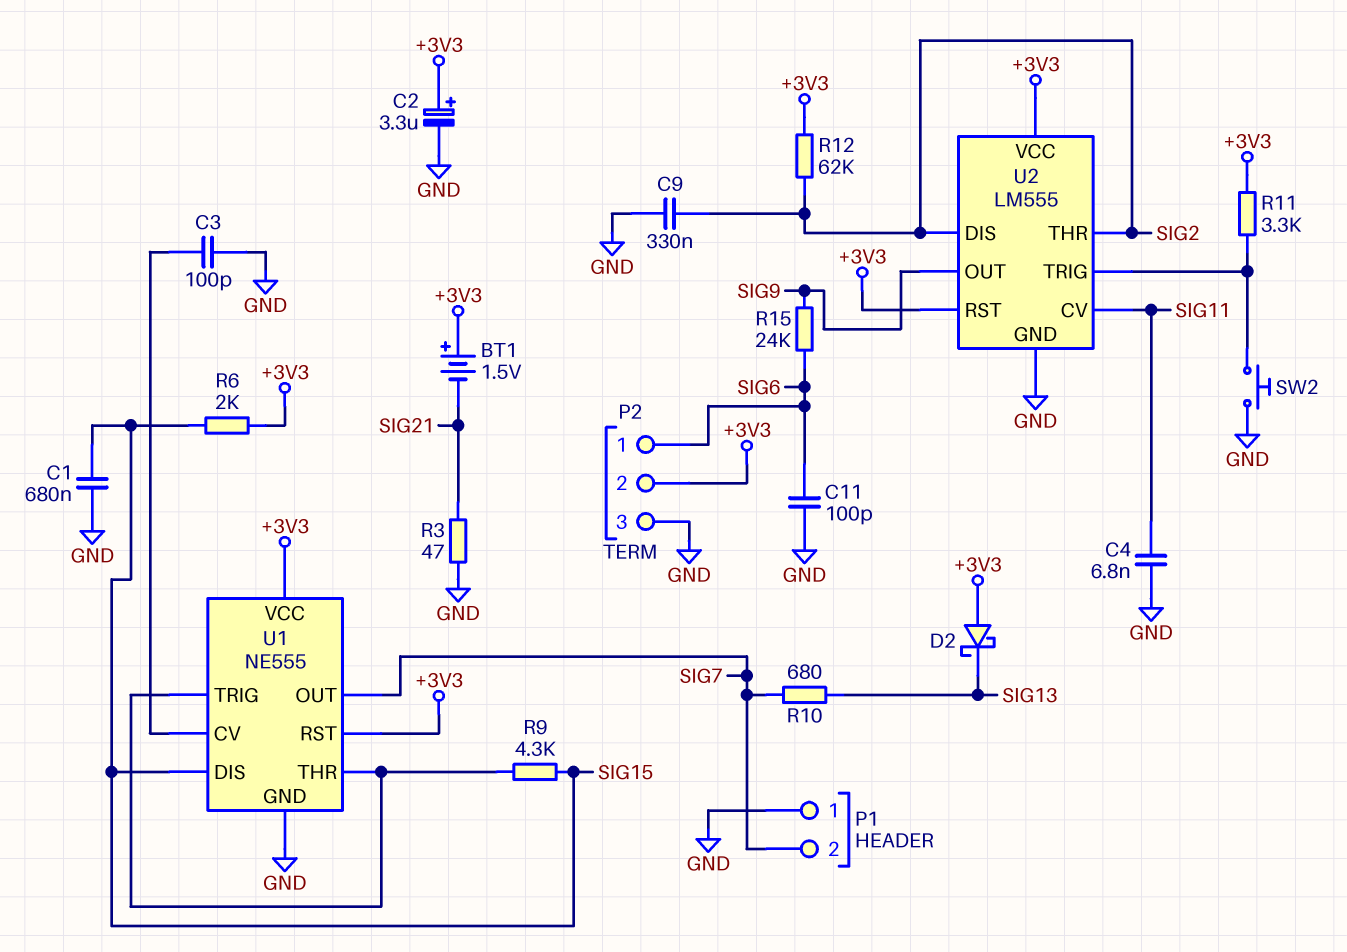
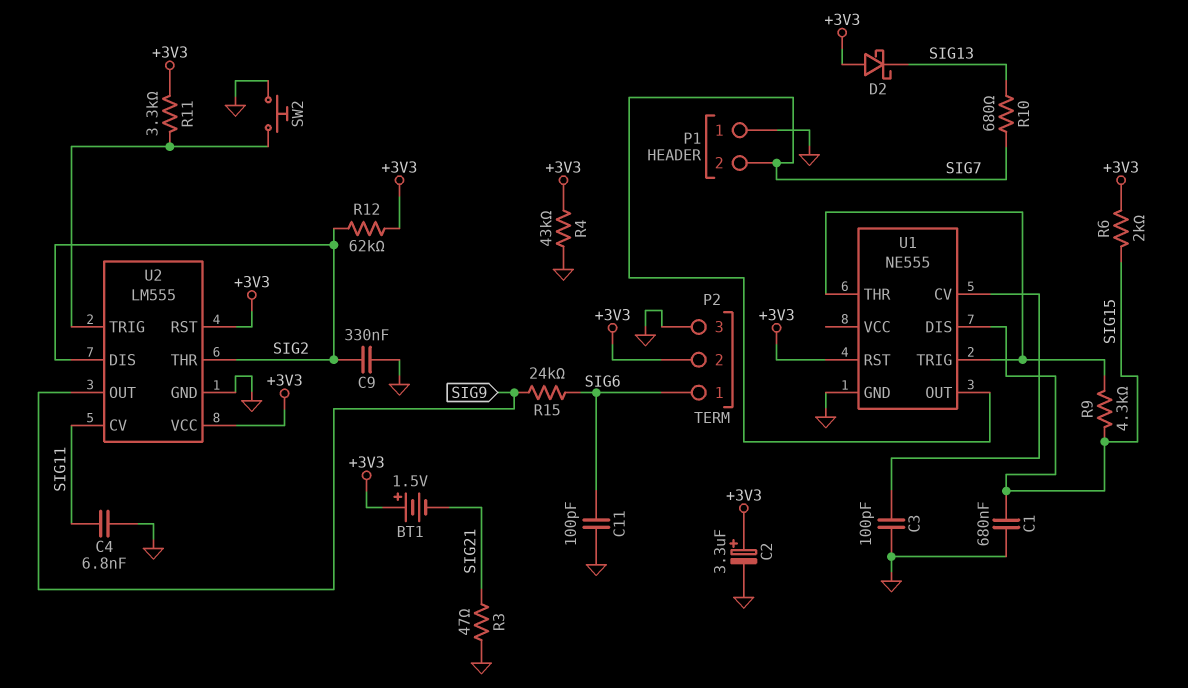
R4: none -> 43k (+3V3, GND)
U1 pin VCC: +3V3 -> none

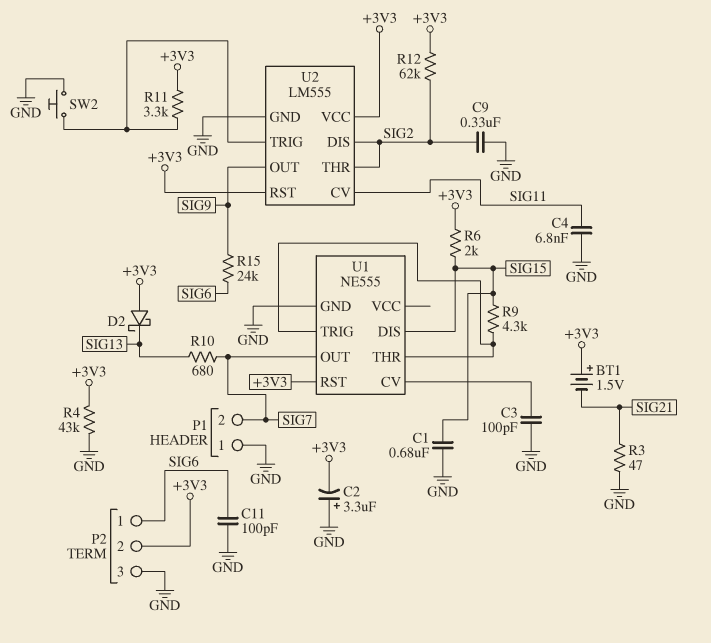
C2: 3.3uF (plus +3V3, minus GND) -> 3.3uF (plus GND, minus +3V3)

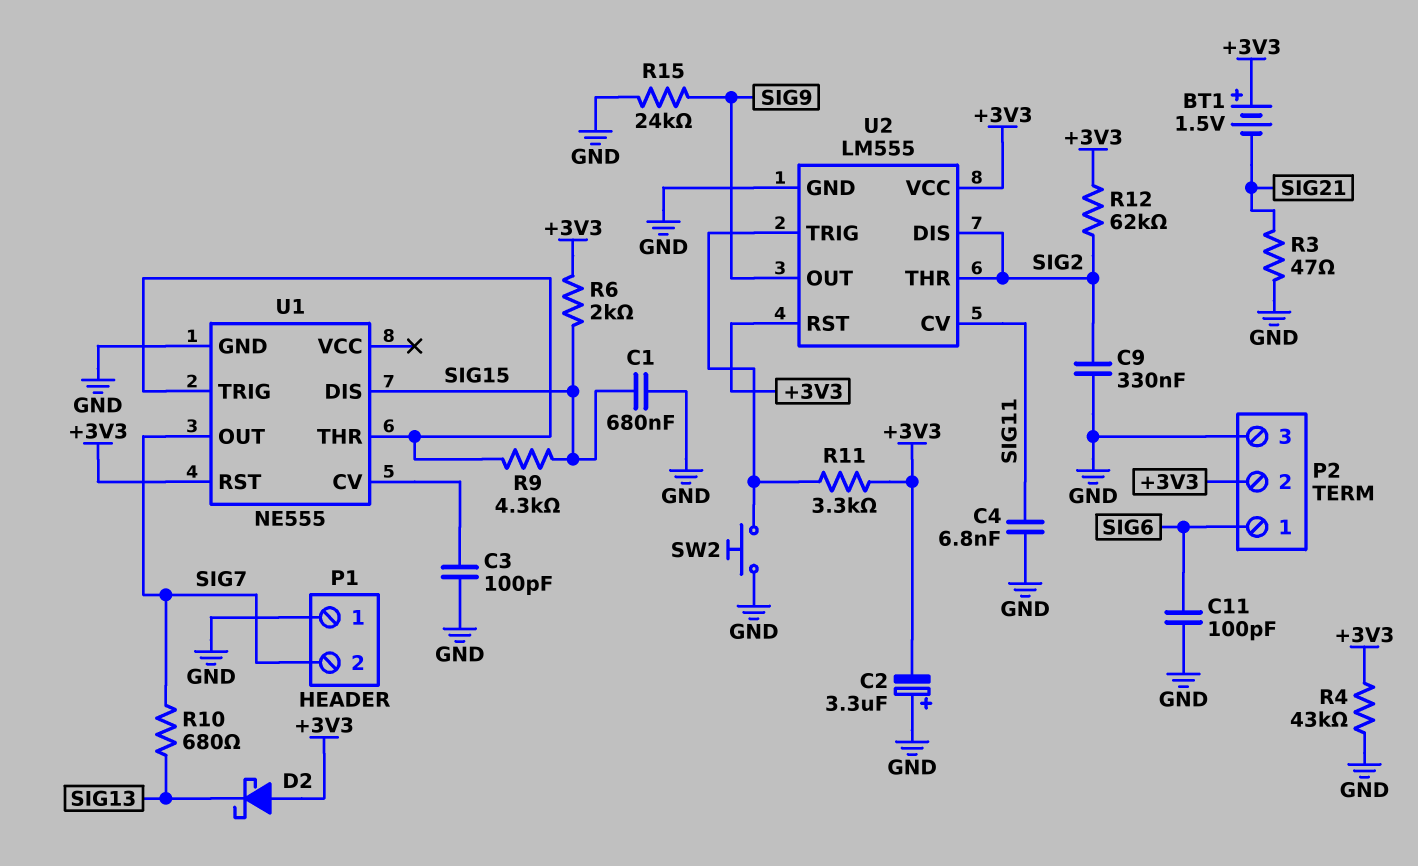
R15: 24k (SIG6, SIG9) -> 24k (GND, SIG9)

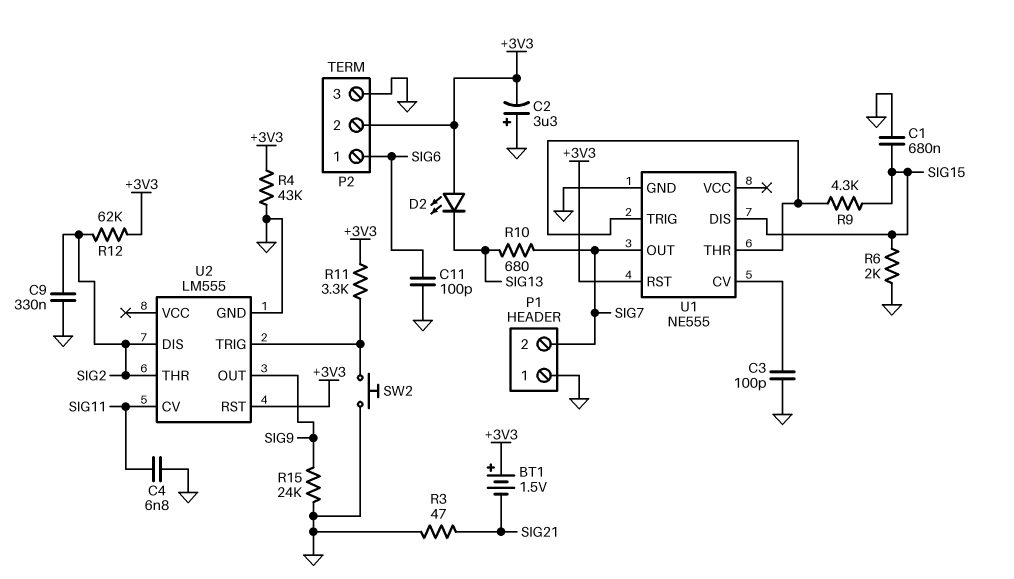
D2: schottky (A +3V3, K SIG13) -> LED (A +3V3, K SIG13)
R6: 2k (+3V3, SIG15) -> 2k (GND, SIG15)
U2 pin VCC: +3V3 -> none

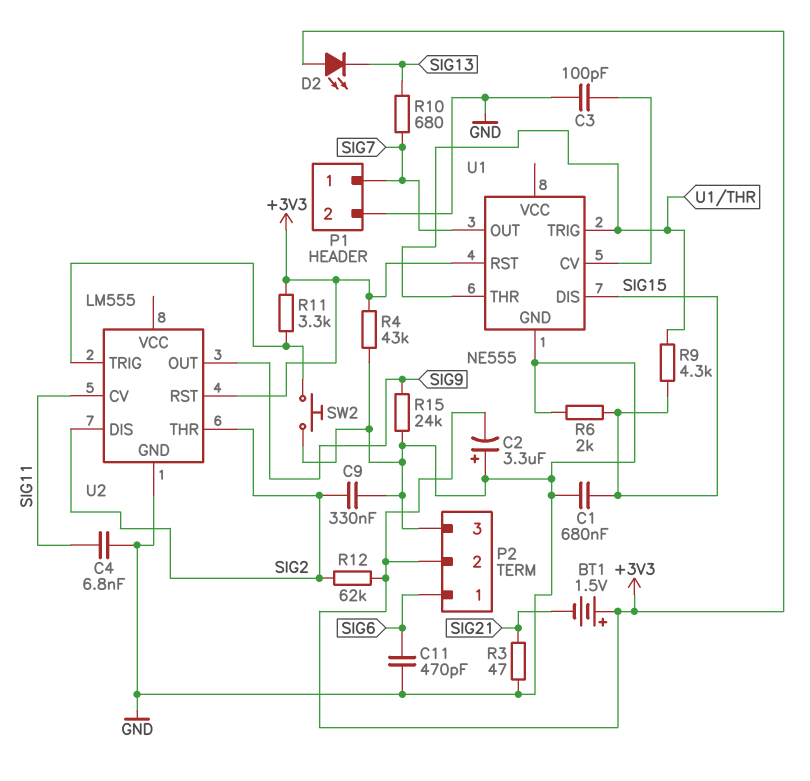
C11: 100pF (GND, SIG6) -> 470pF (GND, SIG6)
P1 pin 1: GND -> SIG7
P1 pin 2: SIG7 -> GND

